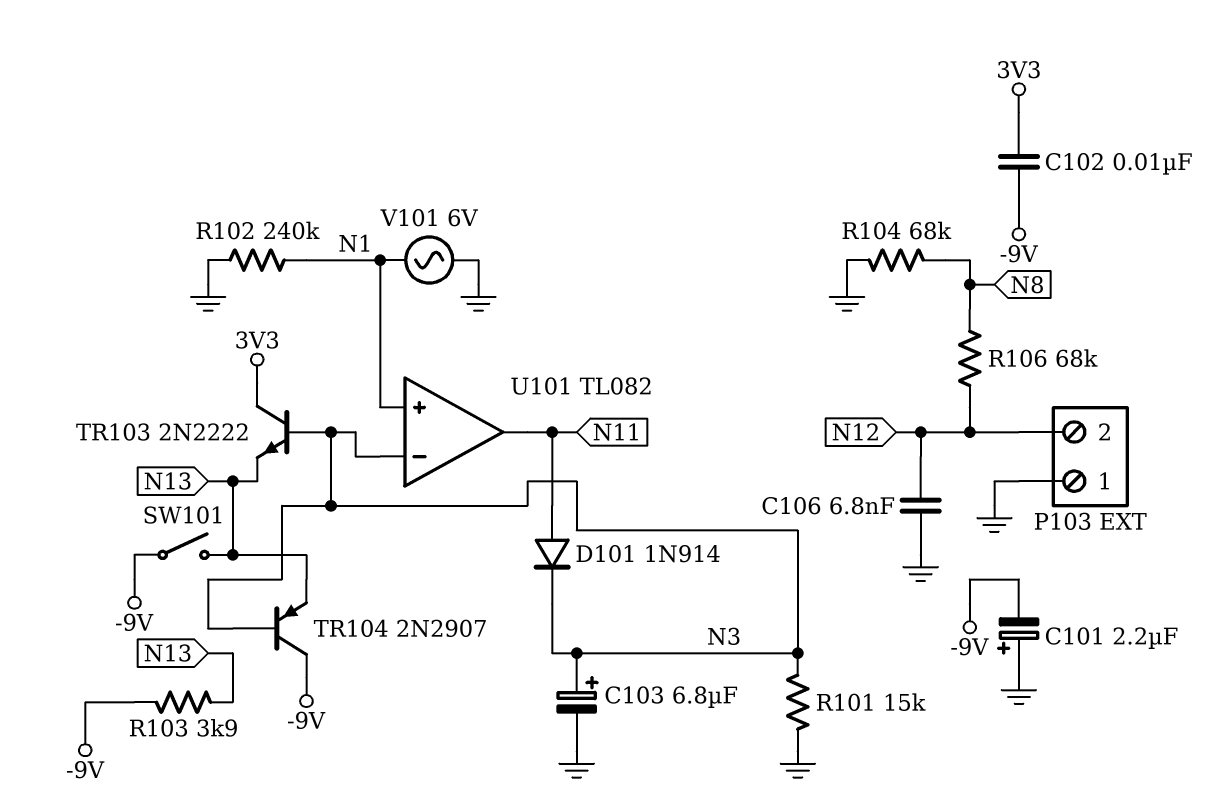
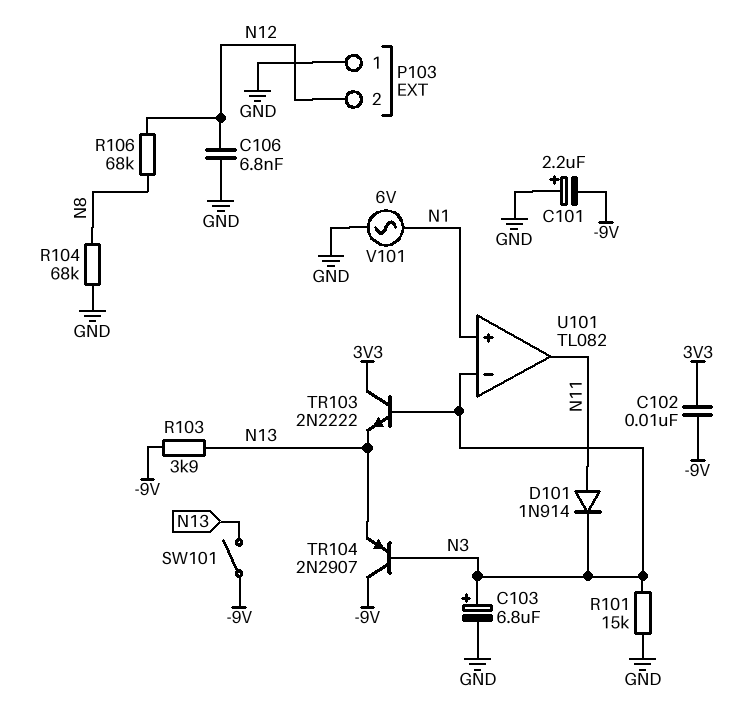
R102: 240k (GND, N1) -> none

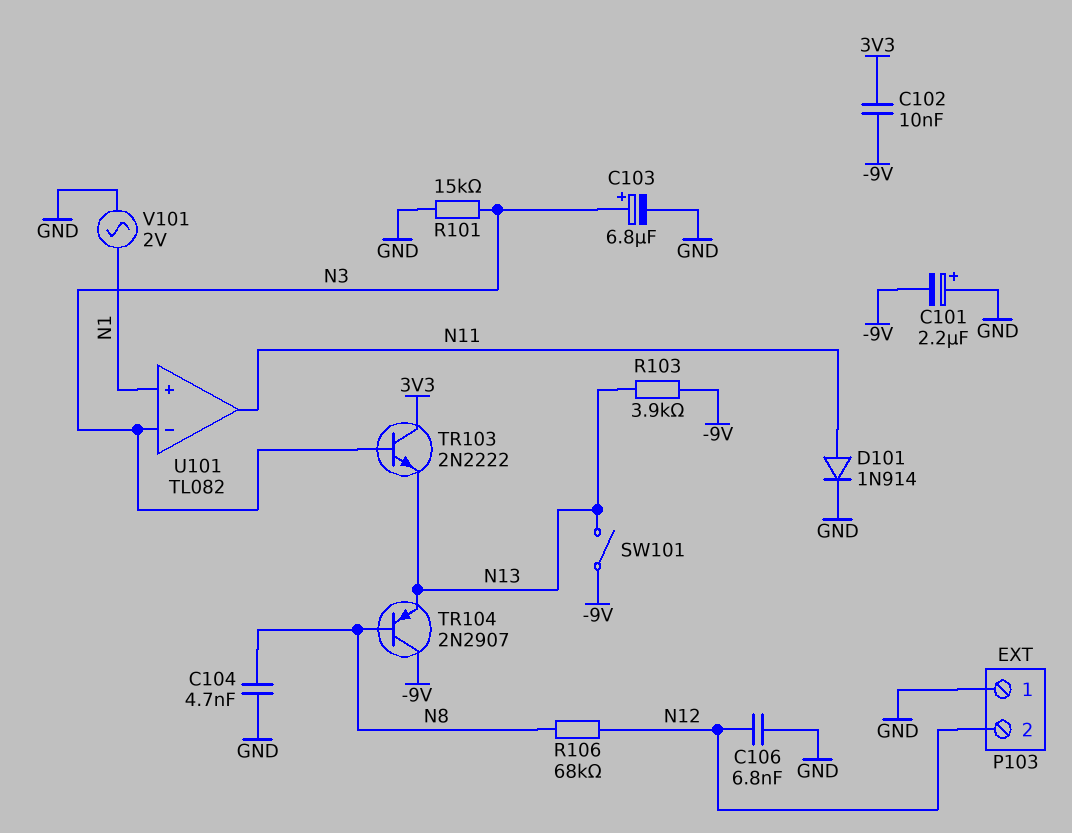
C104: none -> 4.7nF (GND, N8)
D101: diode 1N914 (A N11, K N3) -> diode 1N914 (A N11, K GND)
R104: 68k (GND, N8) -> none
TR104: PNP 2N2907 (B N3, C -9V, E N13) -> PNP 2N2907 (B N8, C -9V, E N13)
V101: AC 6V (GND, N1) -> AC 2V (GND, N1)

